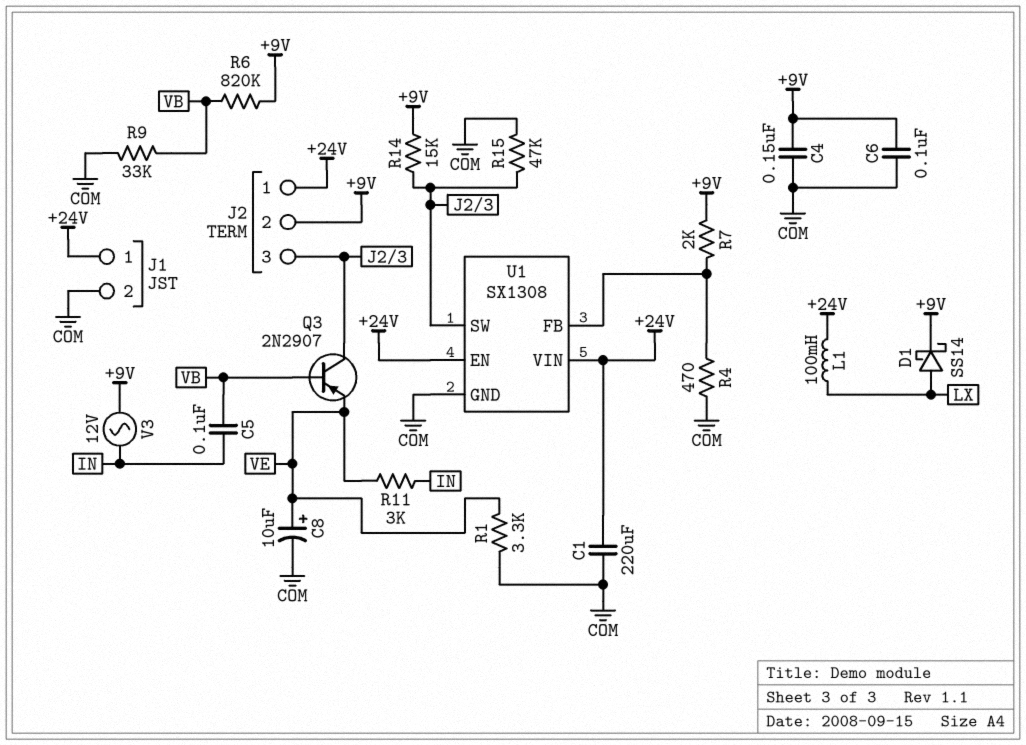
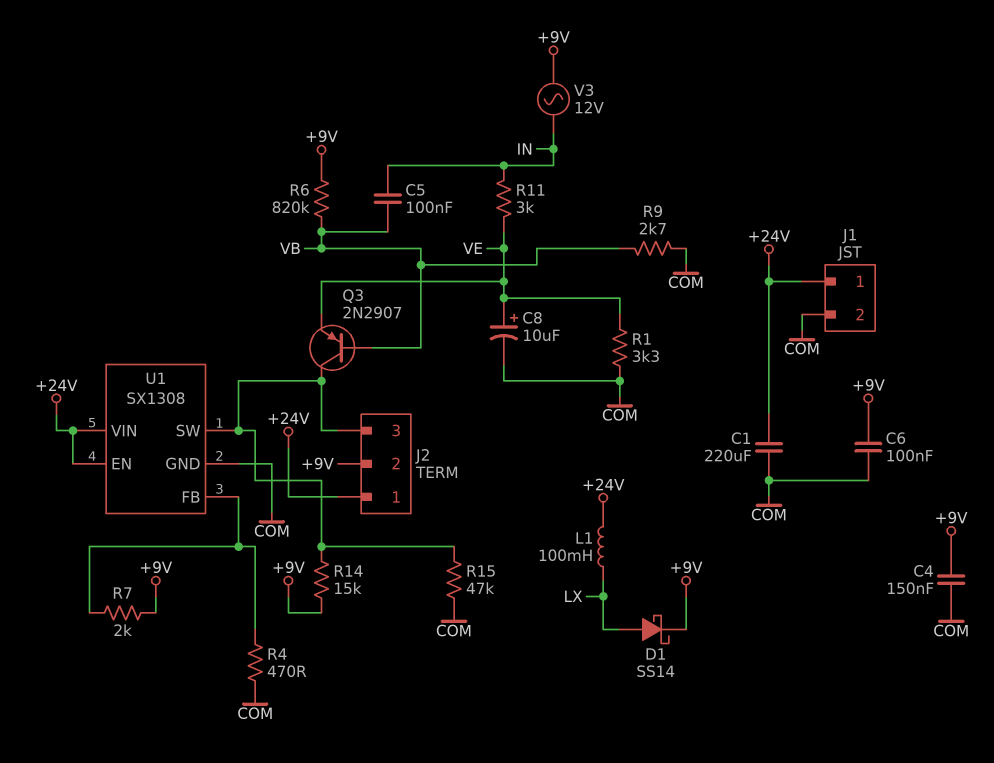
R9: 33k (COM, VB) -> 2.7k (COM, VB)

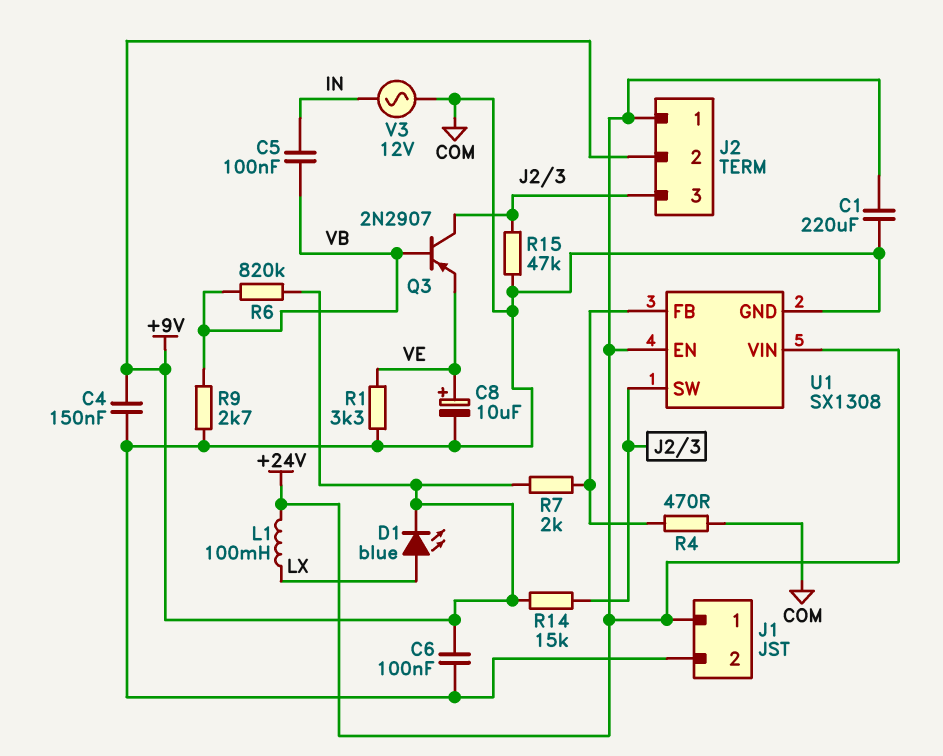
D1: schottky SS14 (A LX, K +9V) -> LED blue (A LX, K +9V)
R11: 3k (IN, VE) -> none
V3: AC 12V (+9V, IN) -> AC 12V (COM, IN)

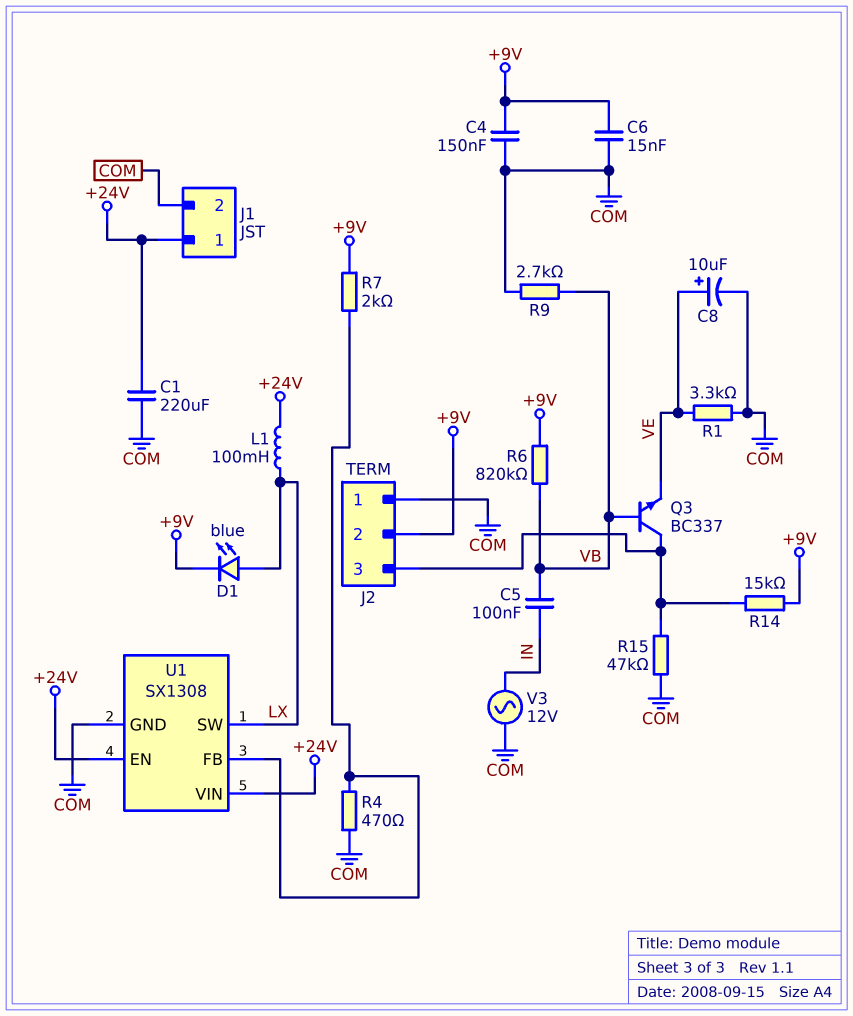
C6: 100nF (+9V, COM) -> 15nF (+9V, COM)
J2 pin 1: +24V -> COM
Q3: PNP 2N2907 (B VB, C J2/3, E VE) -> NPN BC337 (B VB, C J2/3, E VE)
U1 pin SW: J2/3 -> LX

